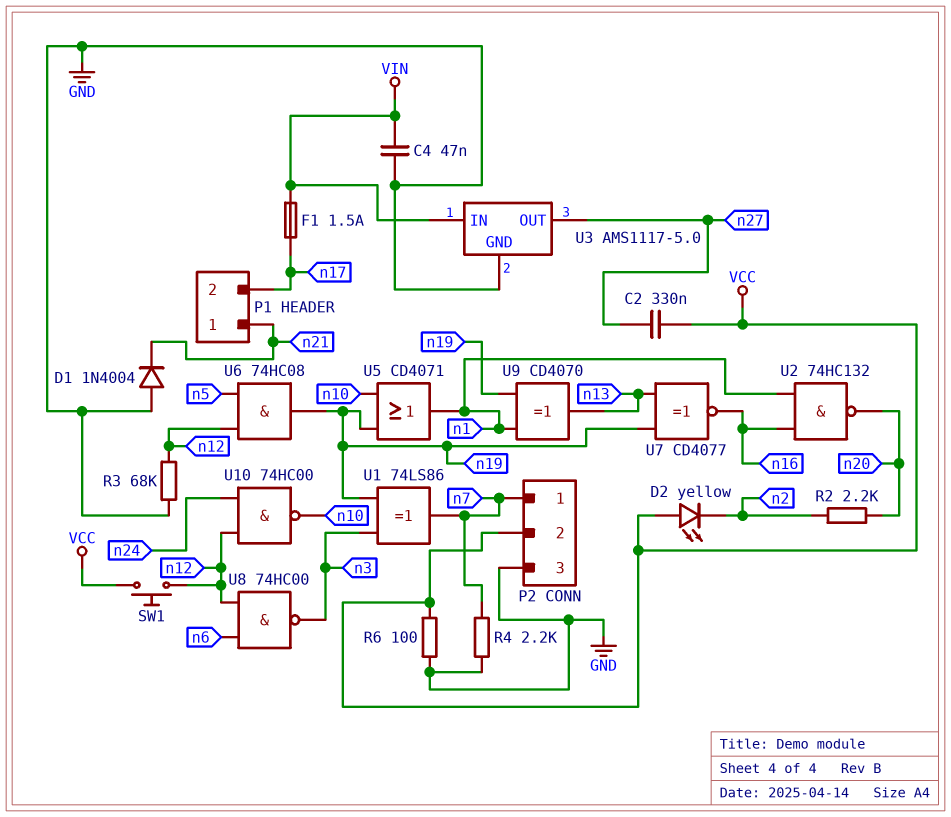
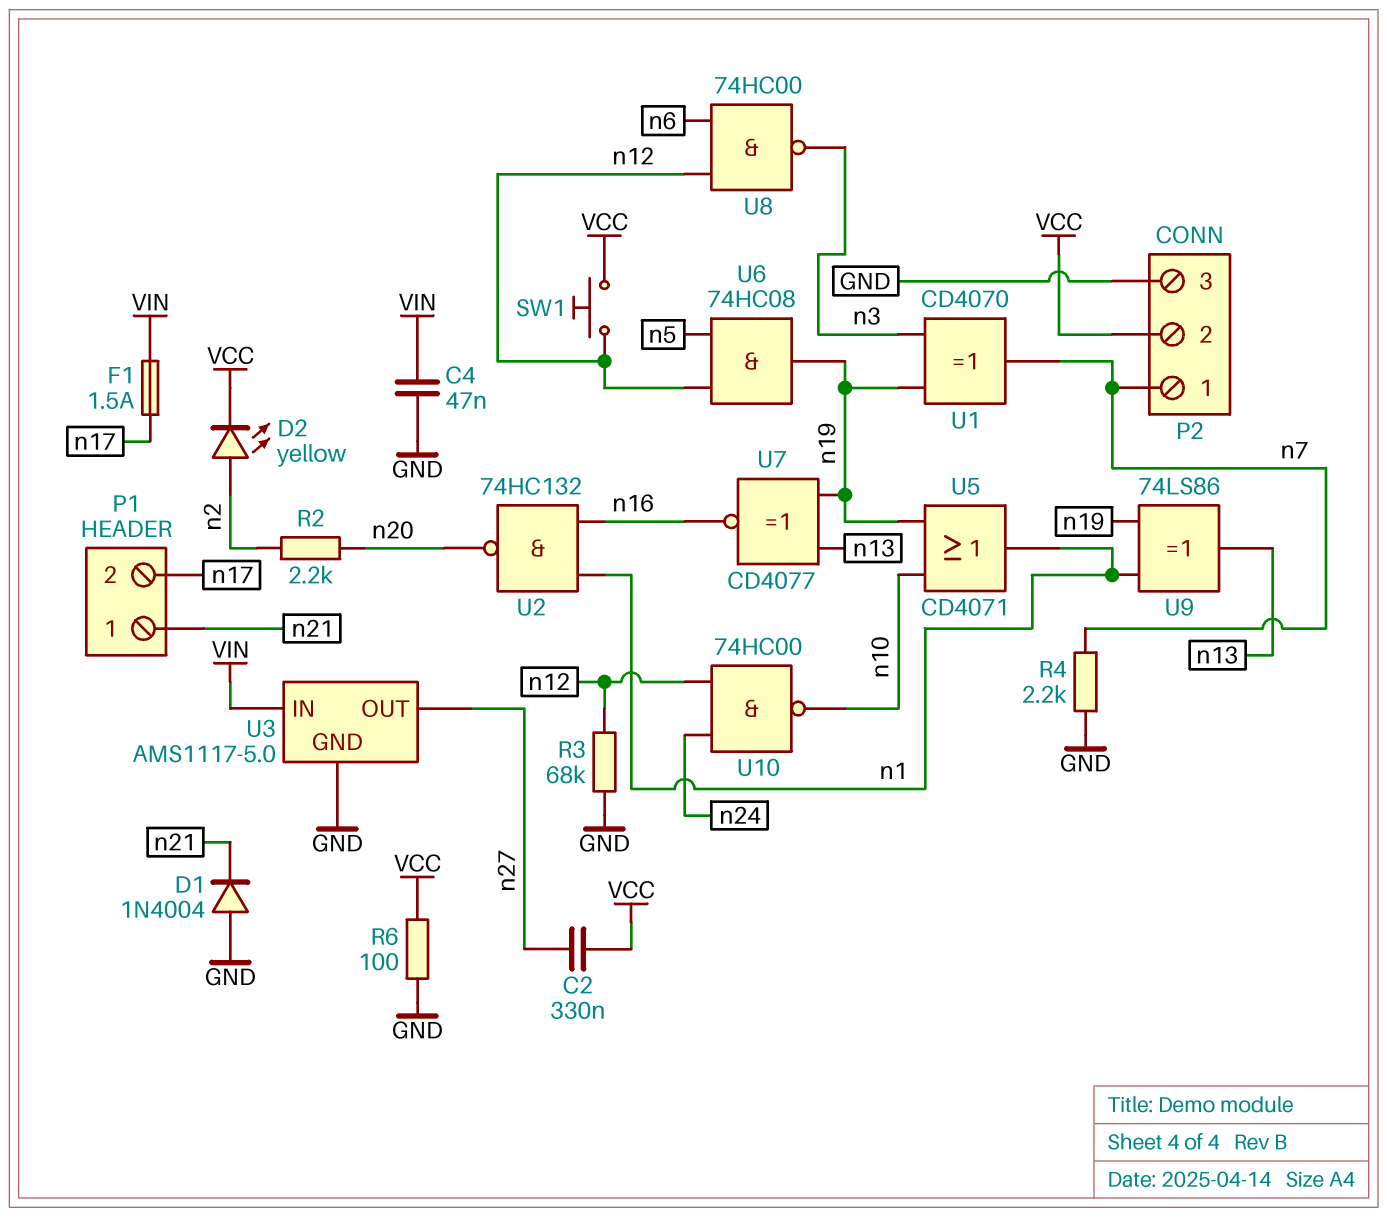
D2: LED yellow (A VCC, K n2) -> LED yellow (A n2, K VCC)
U1: XOR 74LS86 (in n3, in n19, out n7) -> XOR CD4070 (in n3, in n19, out n7)
U9: XOR CD4070 (in n1, in n19, out n13) -> XOR 74LS86 (in n1, in n19, out n13)

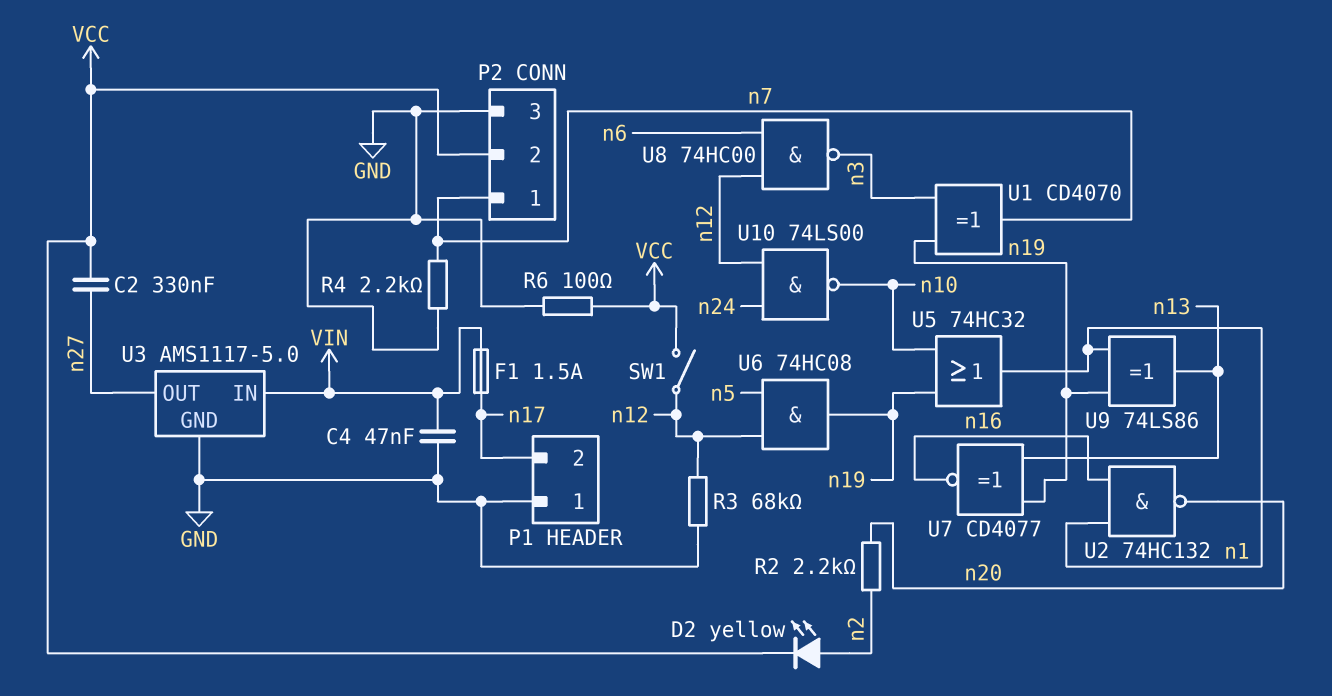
D1: diode 1N4004 (A GND, K n21) -> none
P1 pin 1: n21 -> GND
SW1: button (VCC, n12) -> switch (VCC, n12)
U5: OR CD4071 (in n10, in n19, out n1) -> OR 74HC32 (in n10, in n19, out n1)
U10: NAND 74HC00 (in n12, in n24, out n10) -> NAND 74LS00 (in n12, in n24, out n10)

